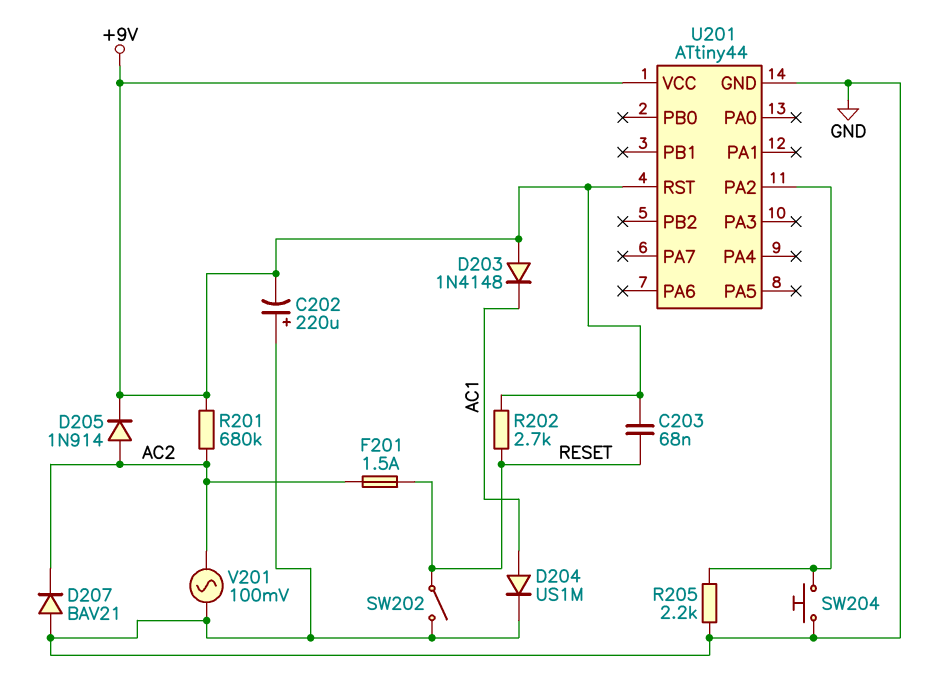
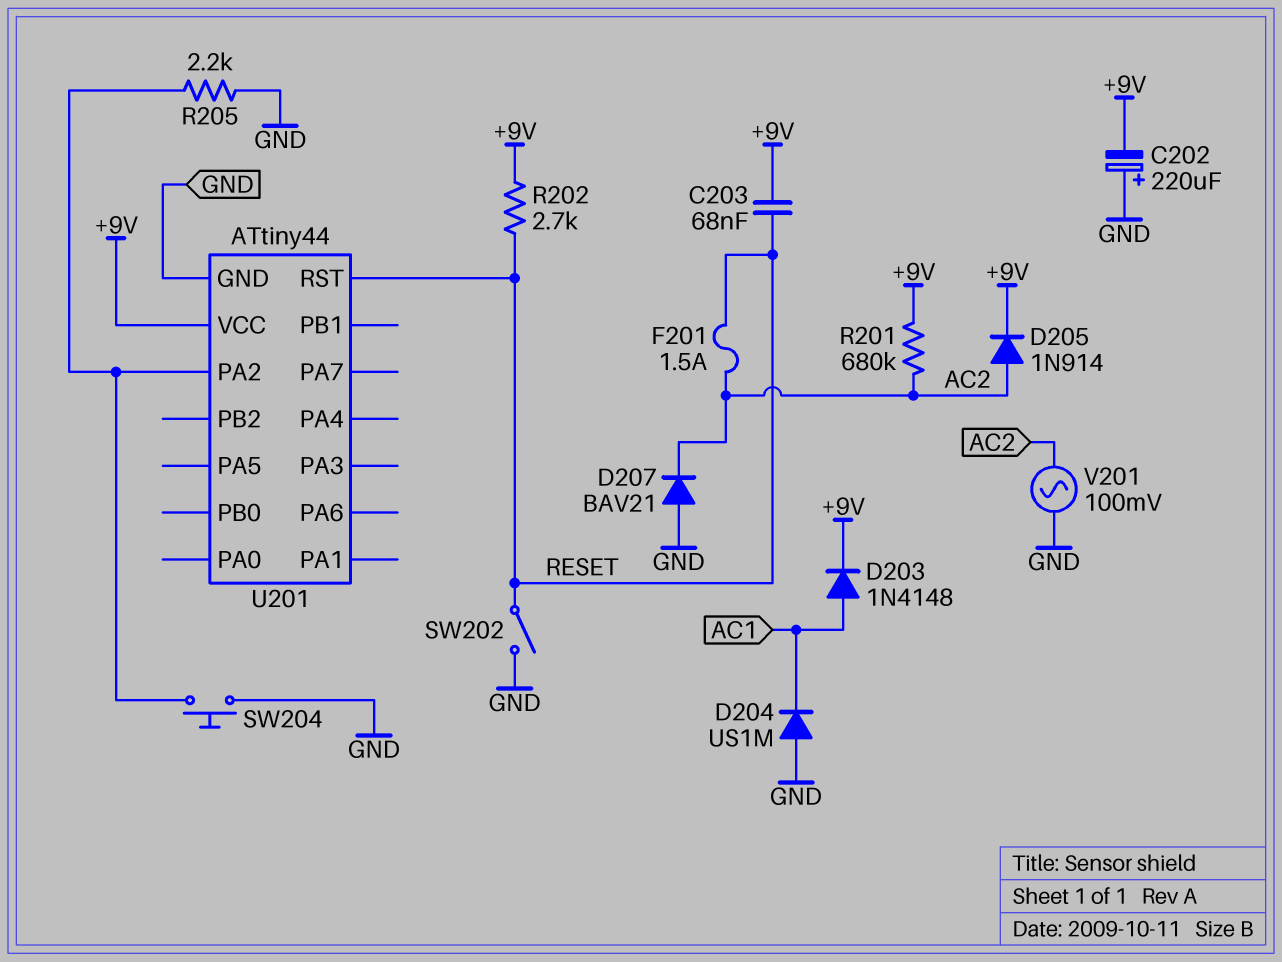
D203: diode 1N4148 (A +9V, K AC1) -> diode 1N4148 (A AC1, K +9V)
D204: diode US1M (A AC1, K GND) -> diode US1M (A GND, K AC1)
U201 pin RST: +9V -> RESET

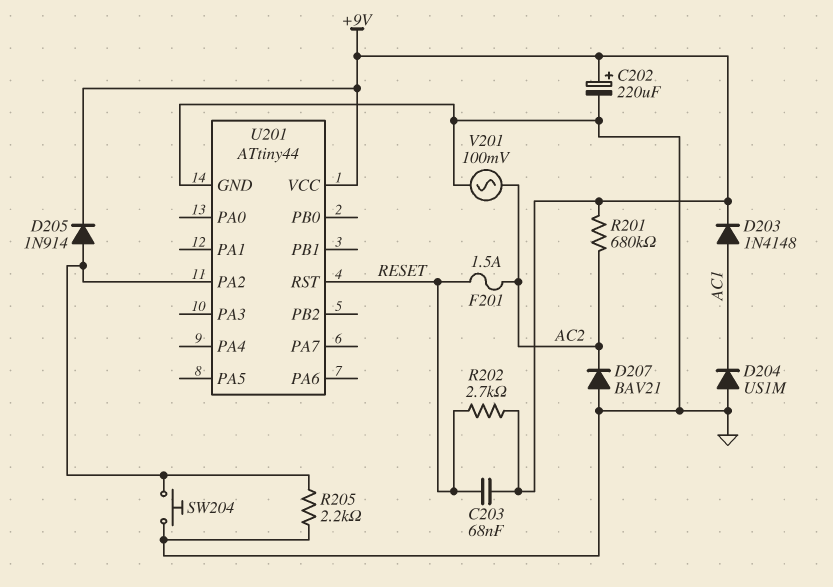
C202: 220uF (plus GND, minus +9V) -> 220uF (plus +9V, minus GND)
D205: diode 1N914 (A AC2, K +9V) -> diode 1N914 (A U201/PA2, K +9V)
SW202: switch (GND, RESET) -> none

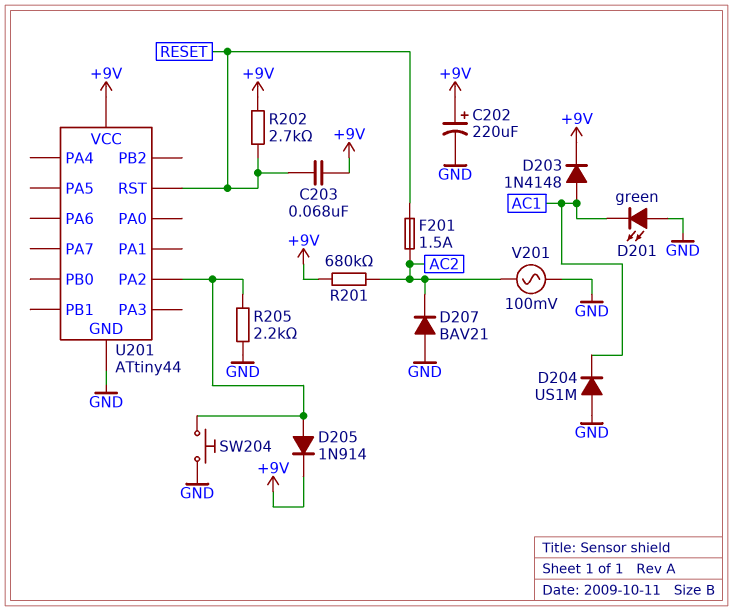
D201: none -> LED green (A GND, K AC1)

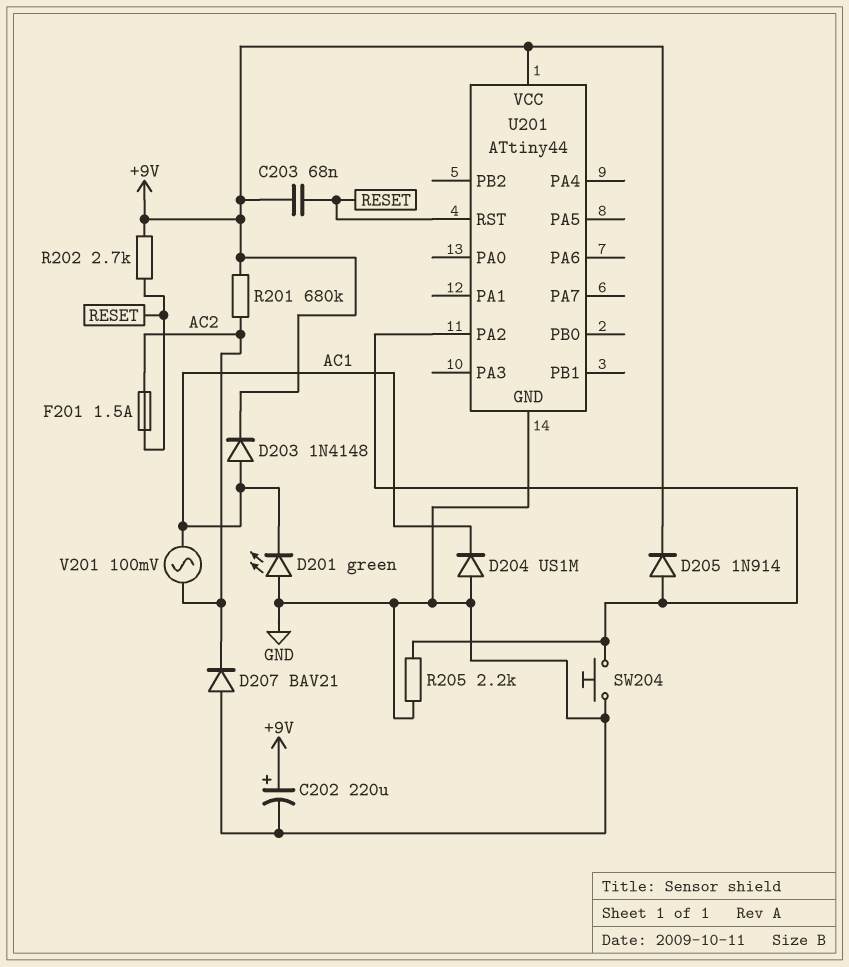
V201: AC 100mV (AC2, GND) -> AC 100mV (AC1, AC2)

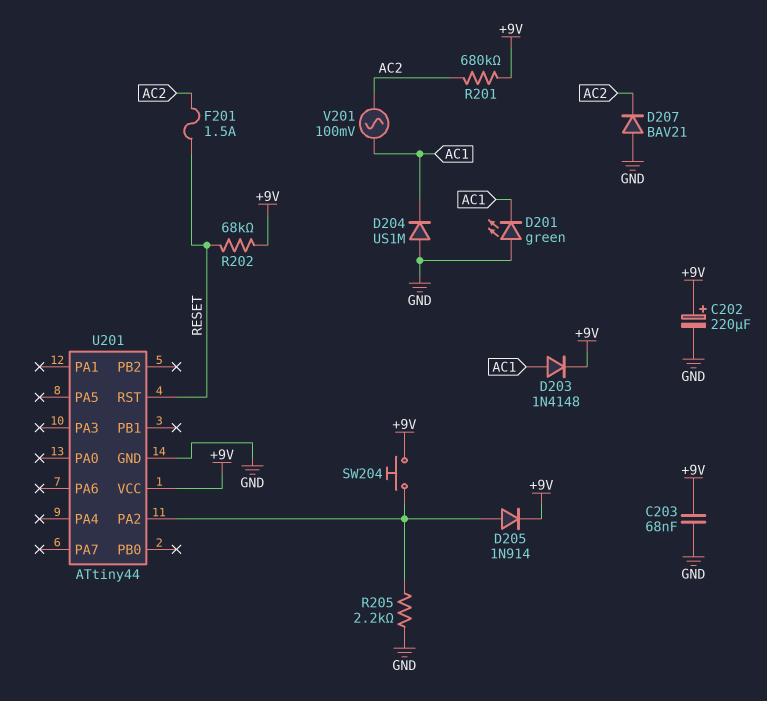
C203: 68nF (+9V, RESET) -> 68nF (+9V, GND)
R202: 2.7k (+9V, RESET) -> 68k (+9V, RESET)
SW204: button (GND, U201/PA2) -> button (+9V, U201/PA2)

